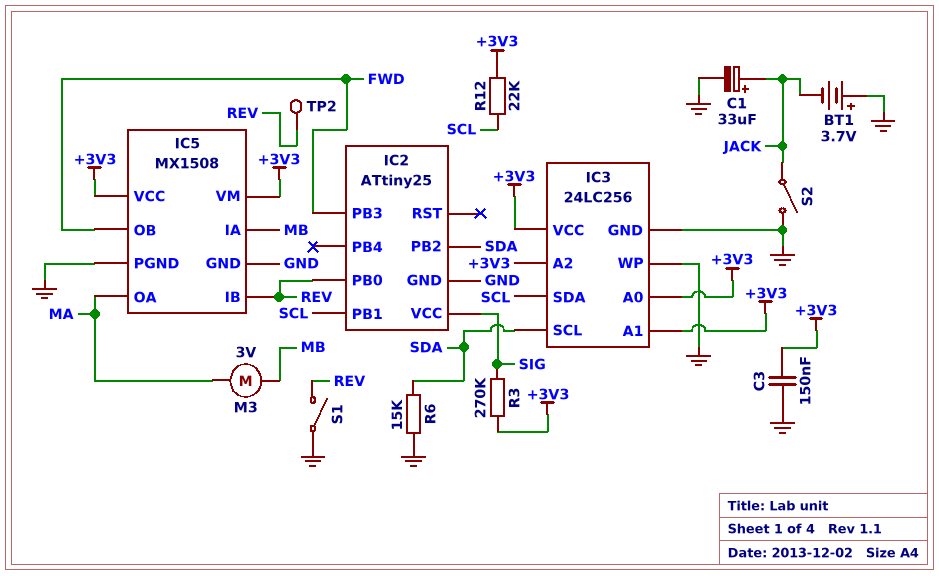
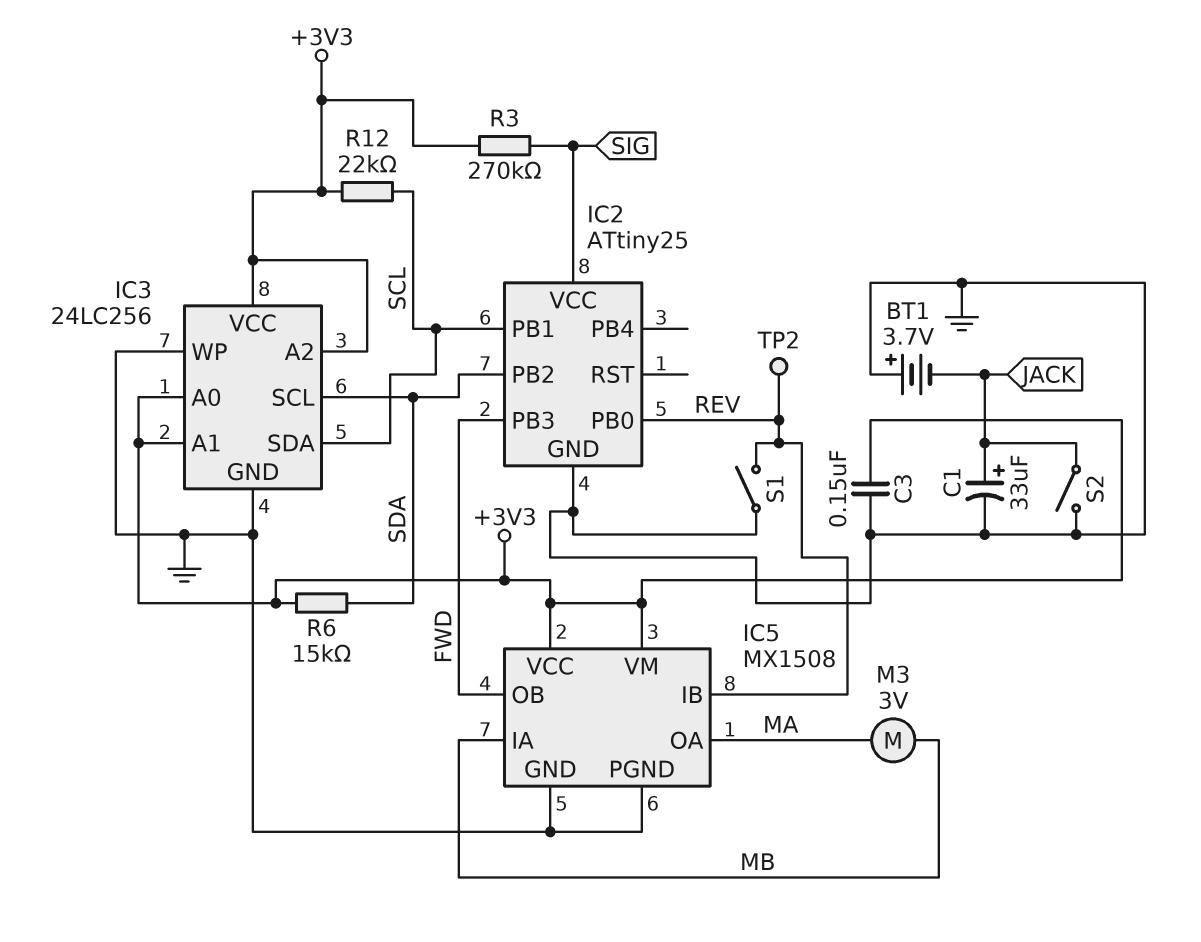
R6: 15k (GND, SDA) -> 15k (+3V3, SDA)

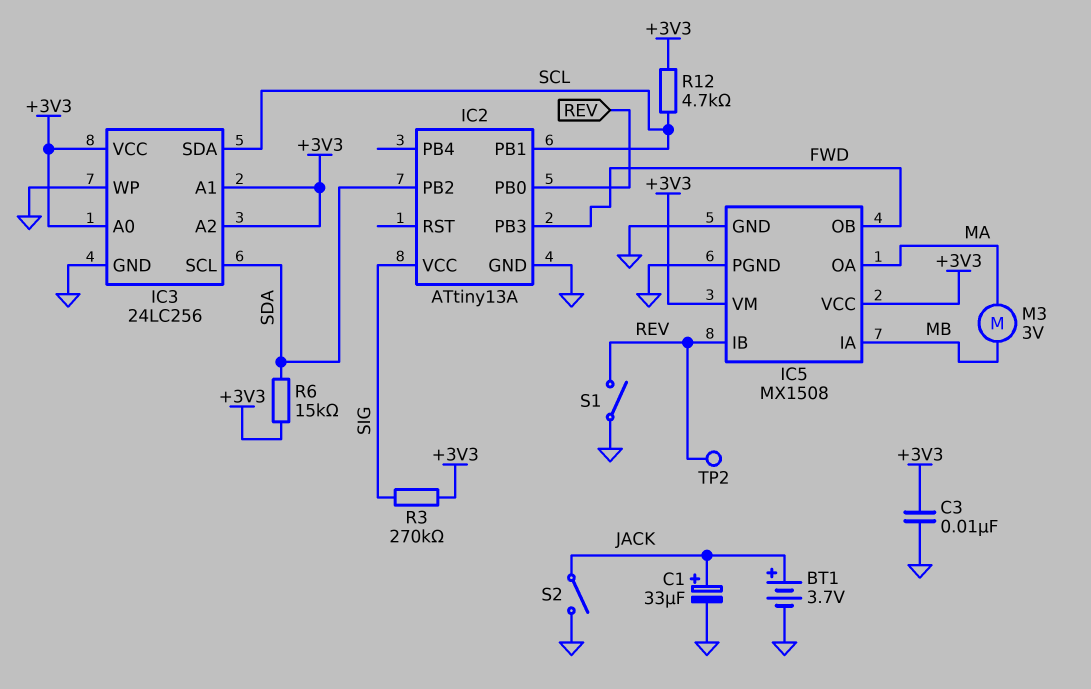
BT1: 3.7V (plus GND, minus JACK) -> 3.7V (plus JACK, minus GND)
C3: 150nF (+3V3, GND) -> 10nF (+3V3, GND)
IC2: ATtiny25 -> ATtiny13A
R12: 22k (+3V3, SCL) -> 4.7k (+3V3, SCL)

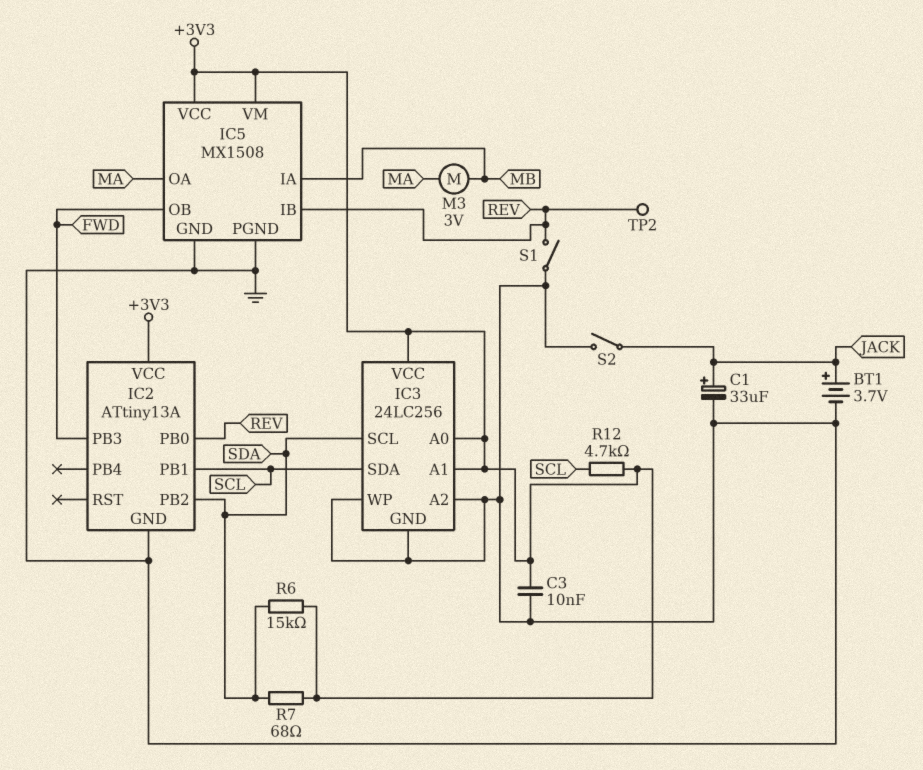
IC2 pin VCC: SIG -> +3V3
IC3 pin A2: +3V3 -> GND
R3: 270k (+3V3, SIG) -> none
R7: none -> 68 (+3V3, SDA)

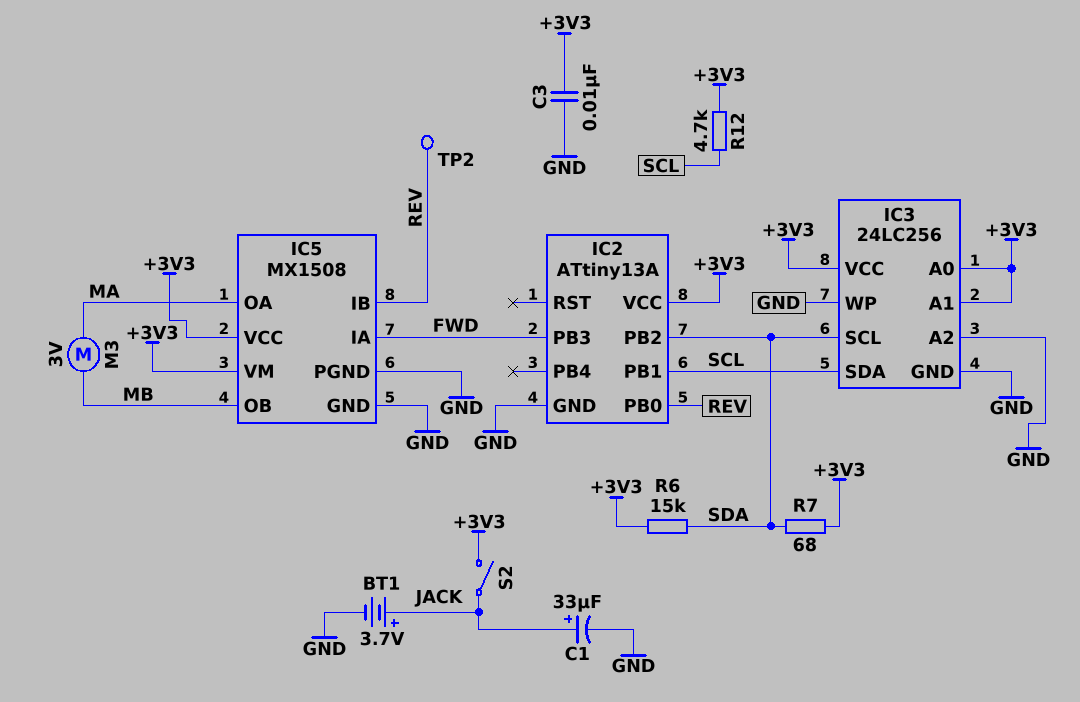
IC5 pin IA: MB -> FWD
IC5 pin OB: FWD -> MB
S1: switch (GND, REV) -> none
S2: switch (GND, JACK) -> switch (+3V3, JACK)

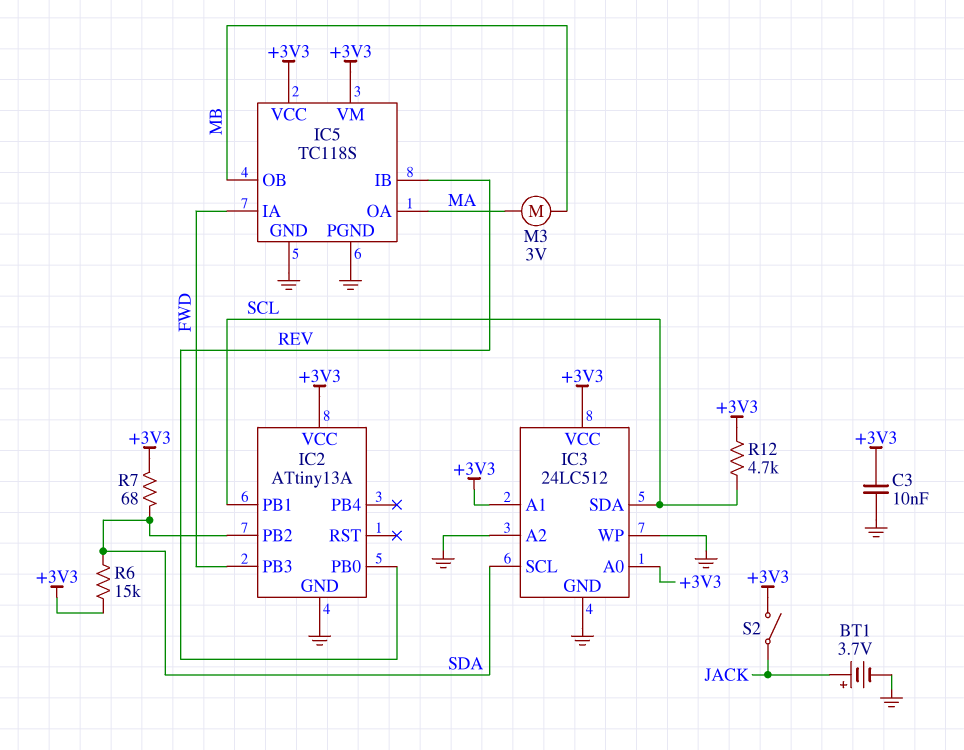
C1: 33uF (plus JACK, minus GND) -> none
IC3: 24LC256 -> 24LC512
IC5: MX1508 -> TC118S
TP2: test point (REV) -> none

